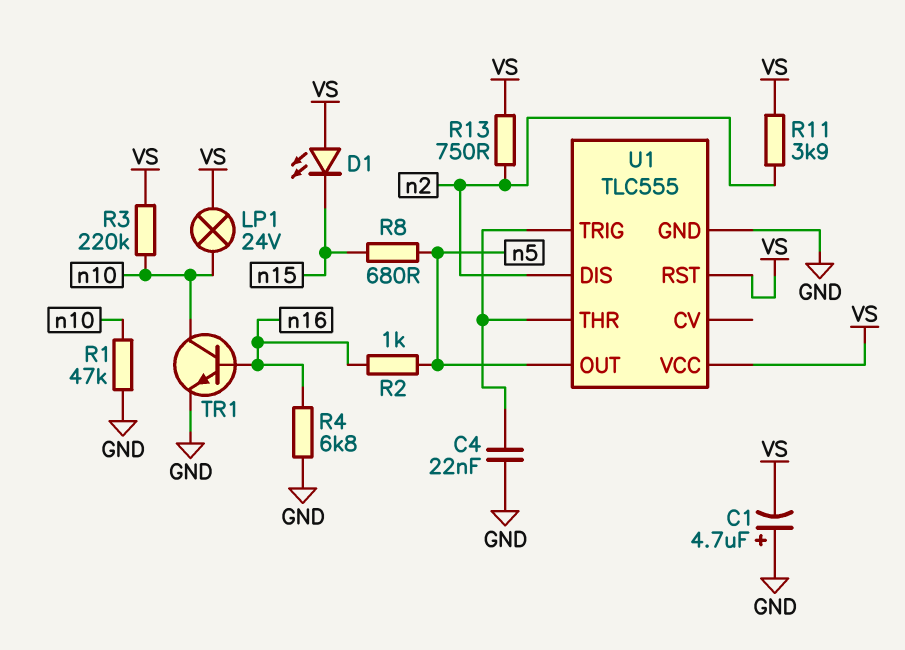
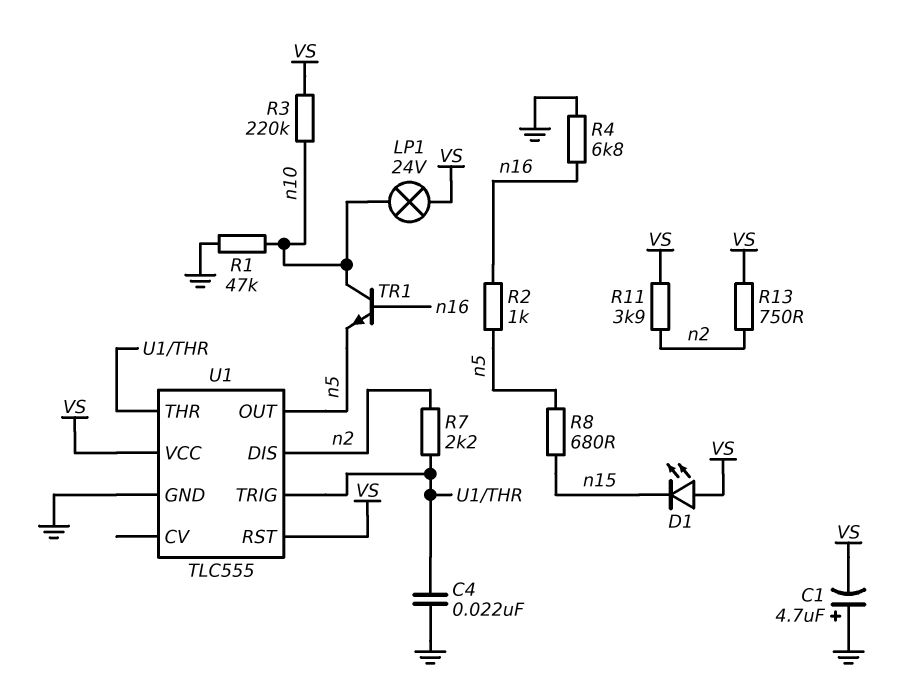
R7: none -> 2.2k (U1/THR, n2)
TR1: NPN (B n16, C n10, E GND) -> NPN (B n16, C n10, E n5)

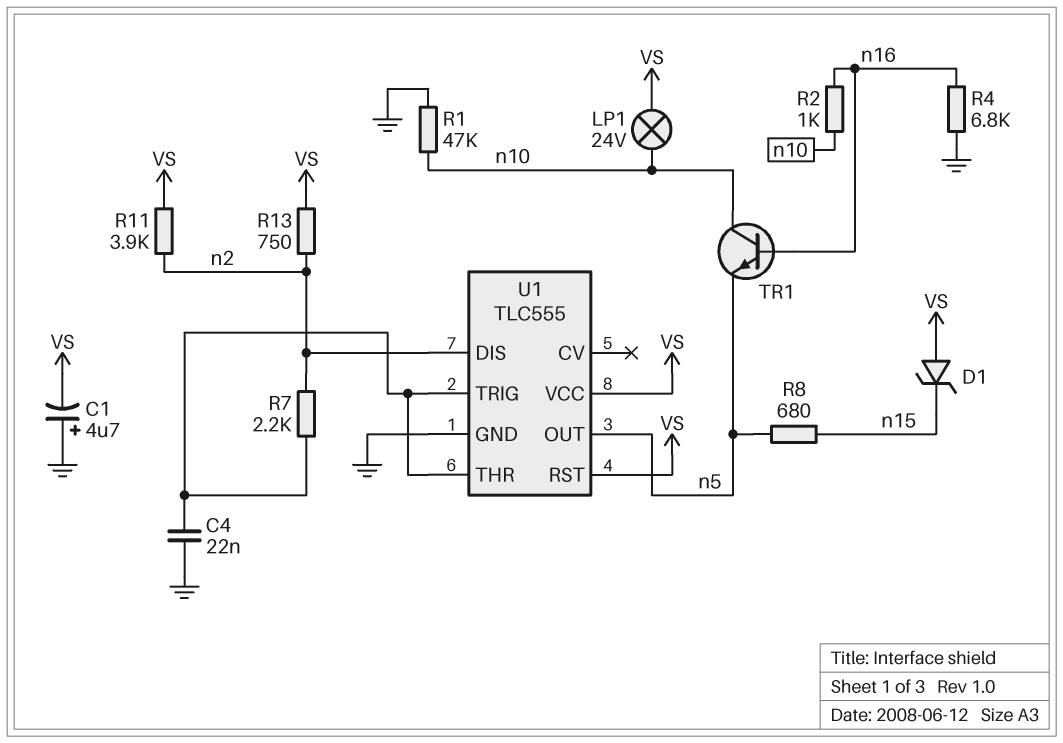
D1: LED (A VS, K n15) -> zener (A VS, K n15)
R2: 1k (n5, n16) -> 1k (n10, n16)
R3: 220k (VS, n10) -> none

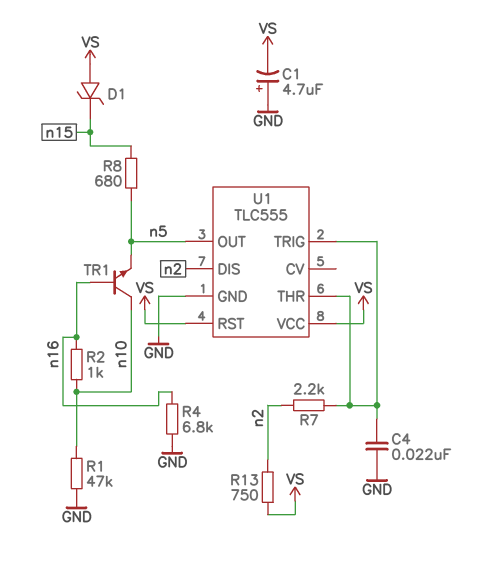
LP1: lamp 24V (VS, n10) -> none
R11: 3.9k (VS, n2) -> none

